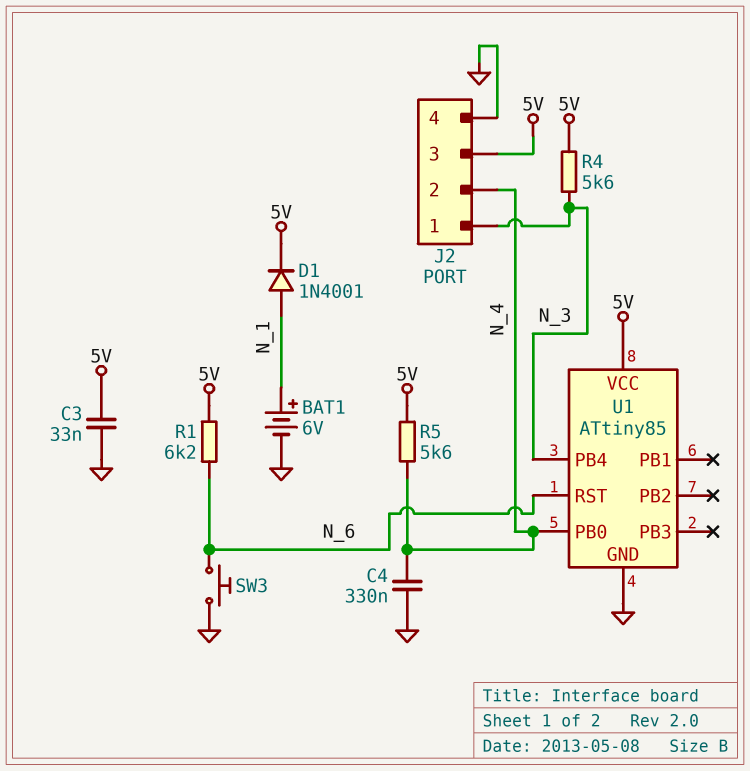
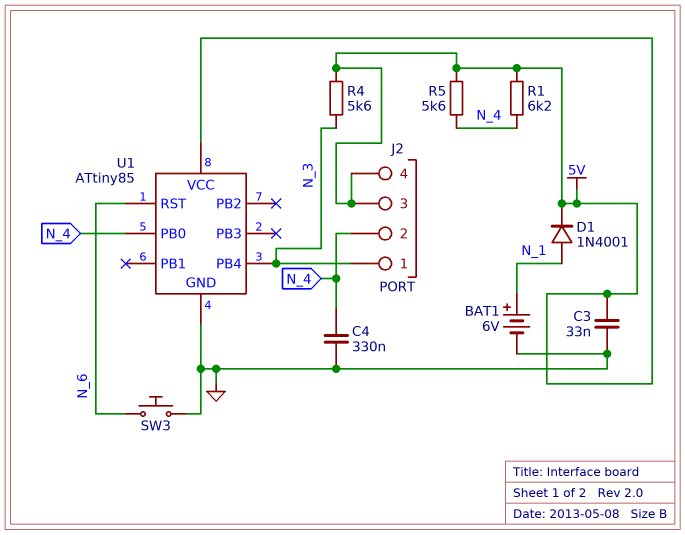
J2 pin 4: GND -> 5V
R1: 6.2k (5V, N_6) -> 6.2k (5V, N_4)

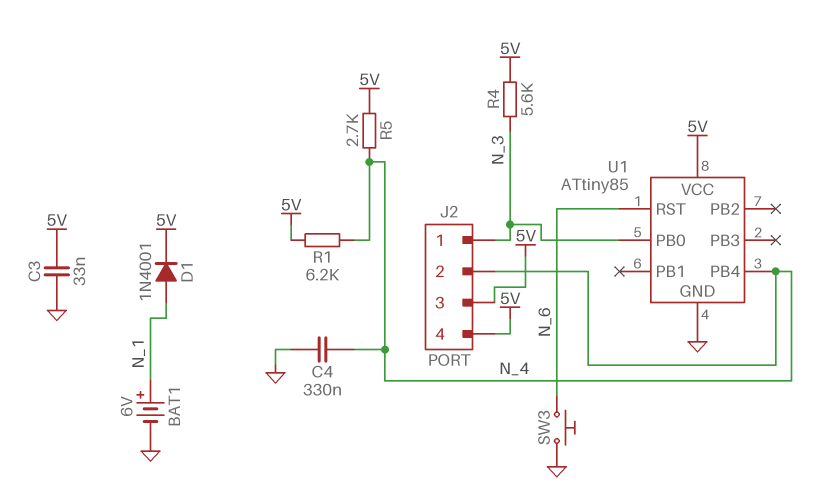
R5: 5.6k (5V, N_4) -> 2.7k (5V, N_4)
U1 pin PB0: N_4 -> N_3
U1 pin PB4: N_3 -> N_4

